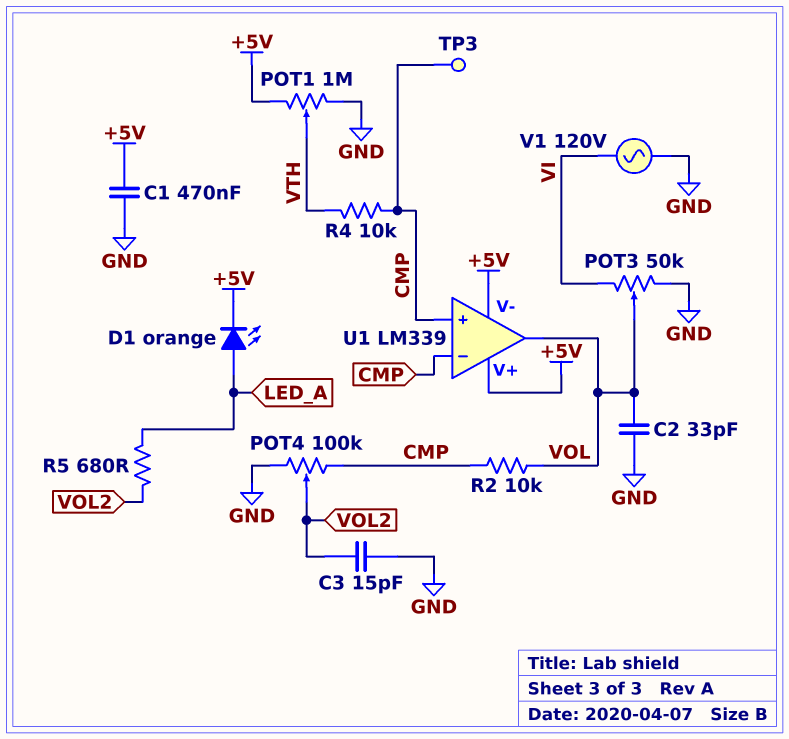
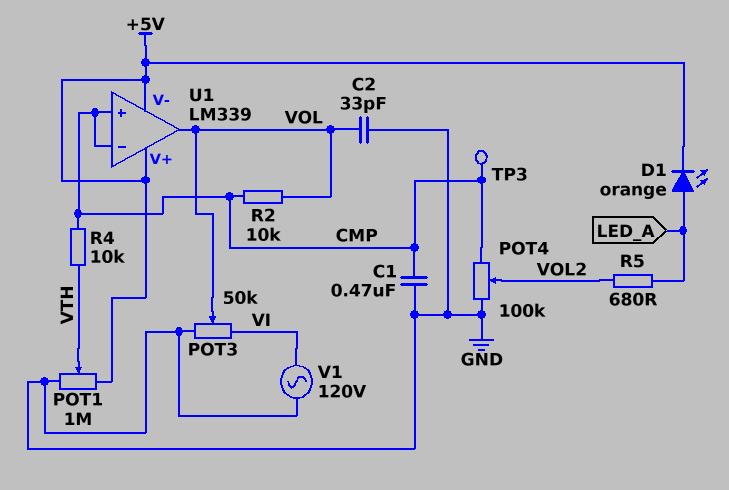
C1: 470nF (+5V, GND) -> 470nF (CMP, GND)
C3: 15pF (GND, VOL2) -> none

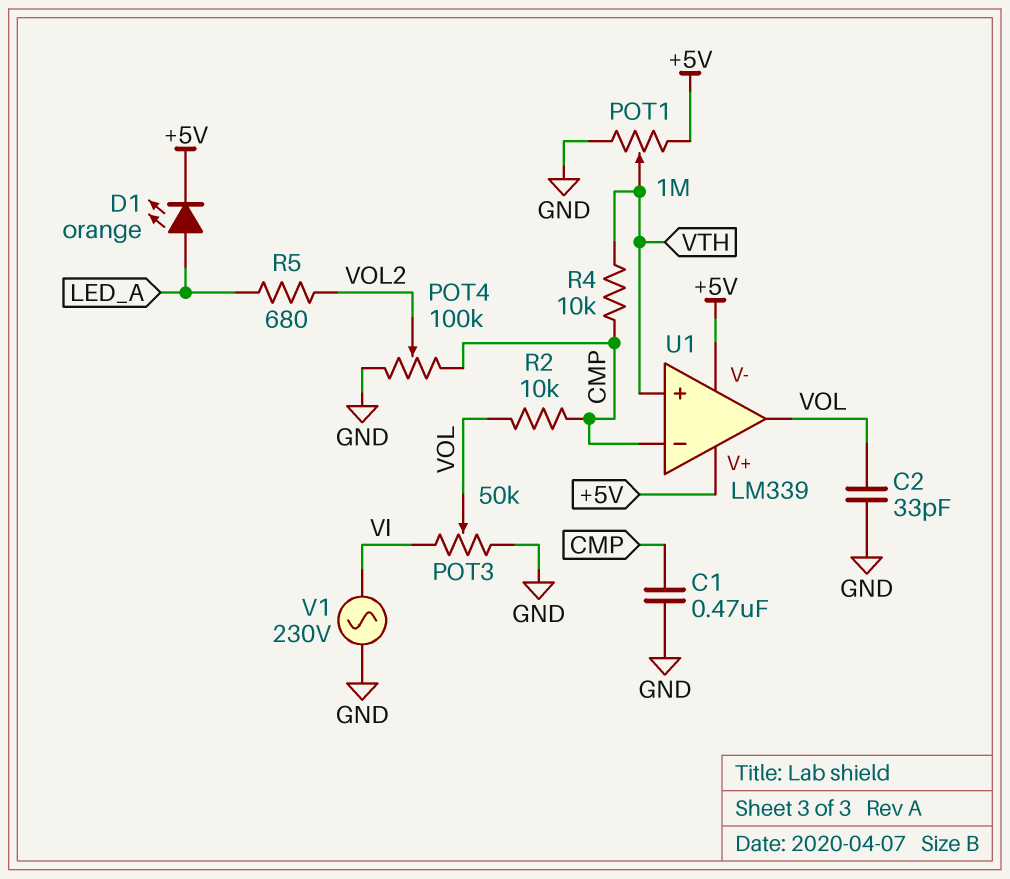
TP3: test point (CMP) -> none
U1 pin in+: CMP -> VTH
V1: AC 120V (GND, VI) -> AC 230V (GND, VI)

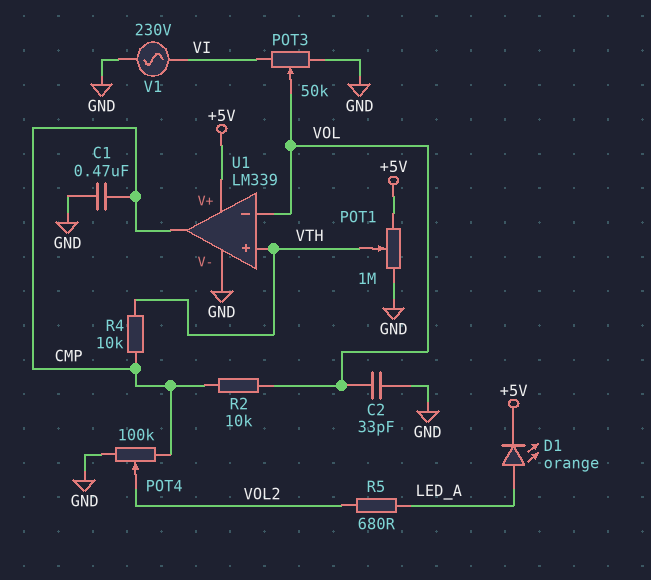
U1 pin V-: +5V -> GND
U1 pin in-: CMP -> VOL
U1 pin out: VOL -> CMP

